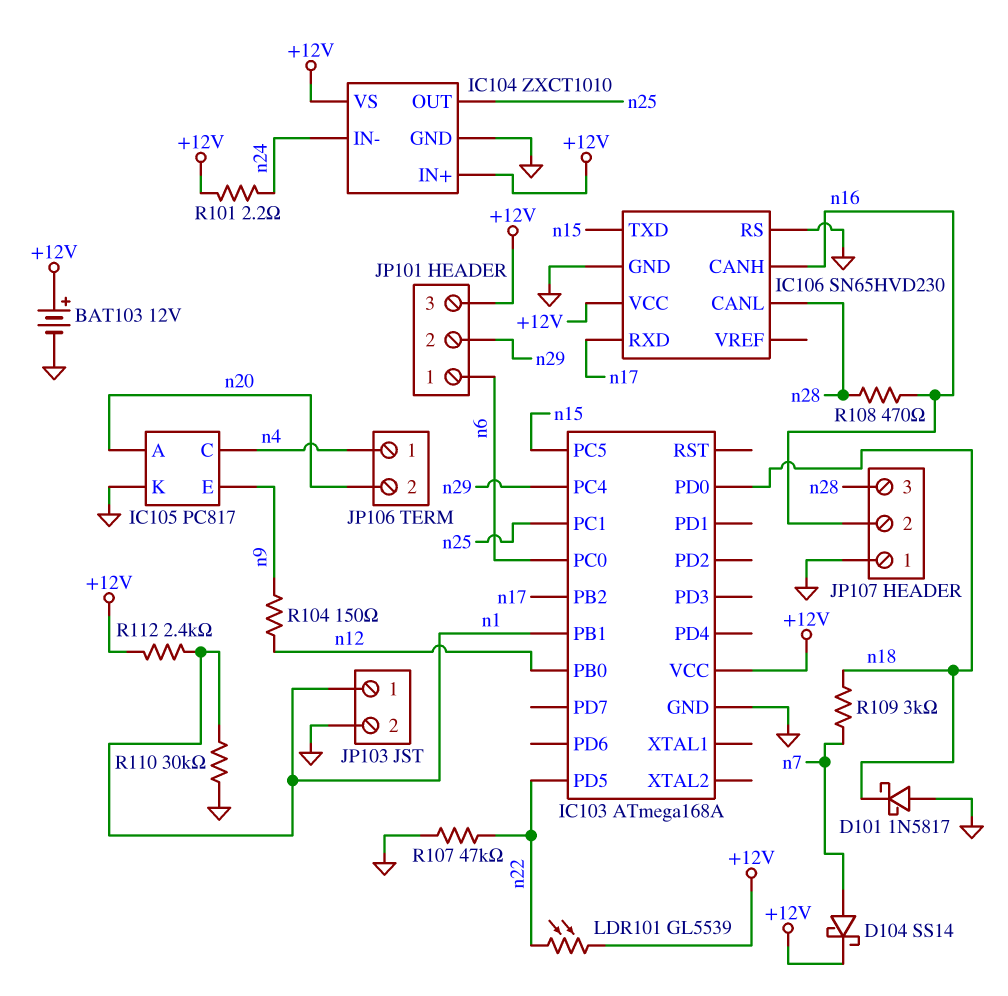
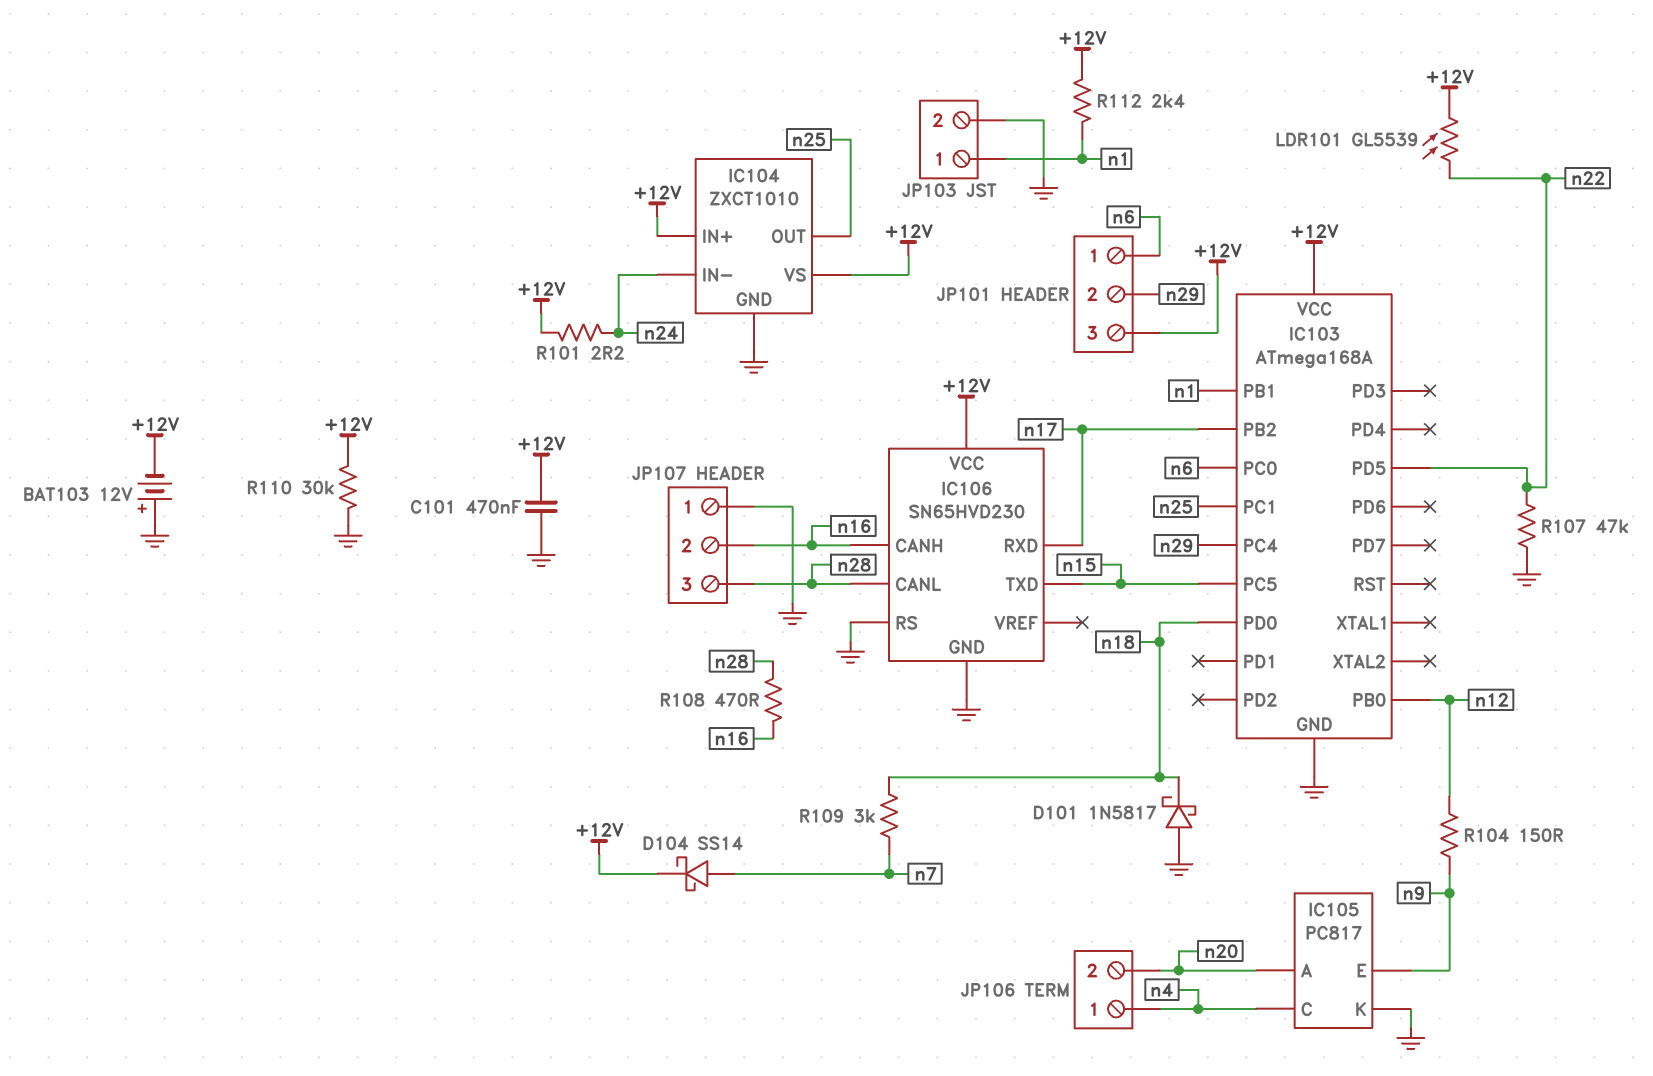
BAT103: 12V (plus +12V, minus GND) -> 12V (plus GND, minus +12V)
C101: none -> 470nF (+12V, GND)
R110: 30k (GND, n1) -> 30k (+12V, GND)

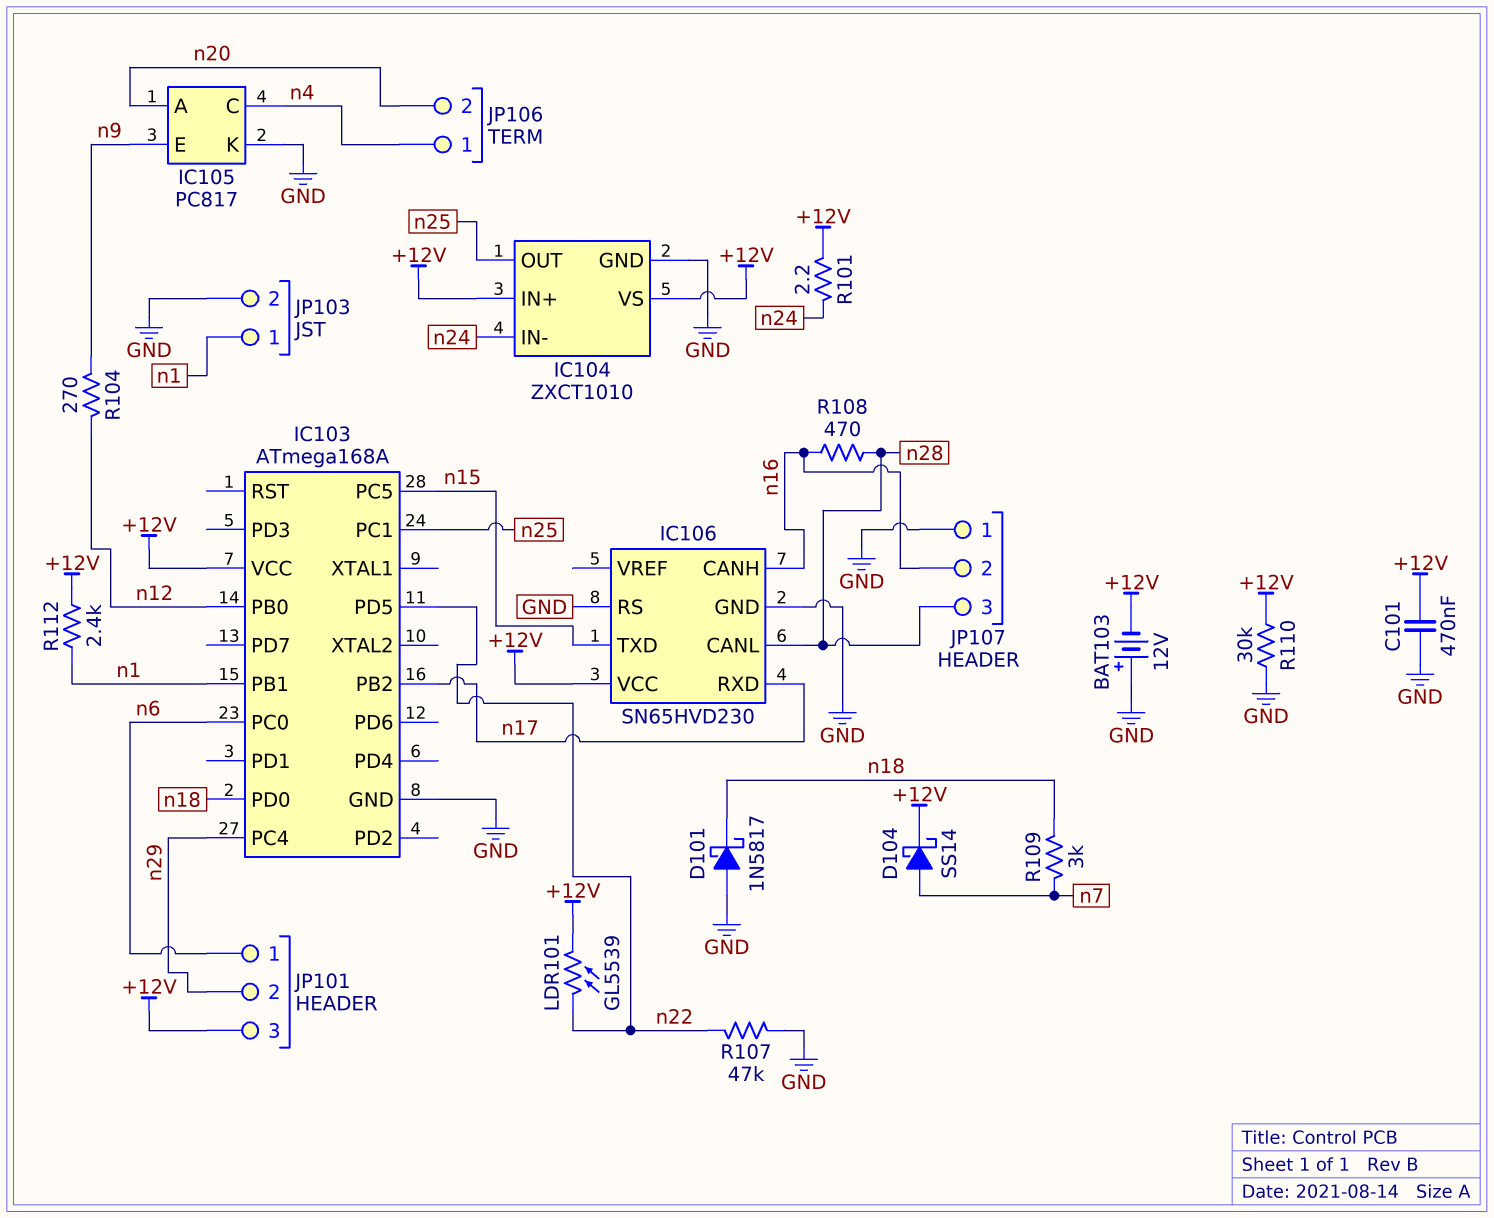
R104: 150 (n9, n12) -> 270 (n9, n12)

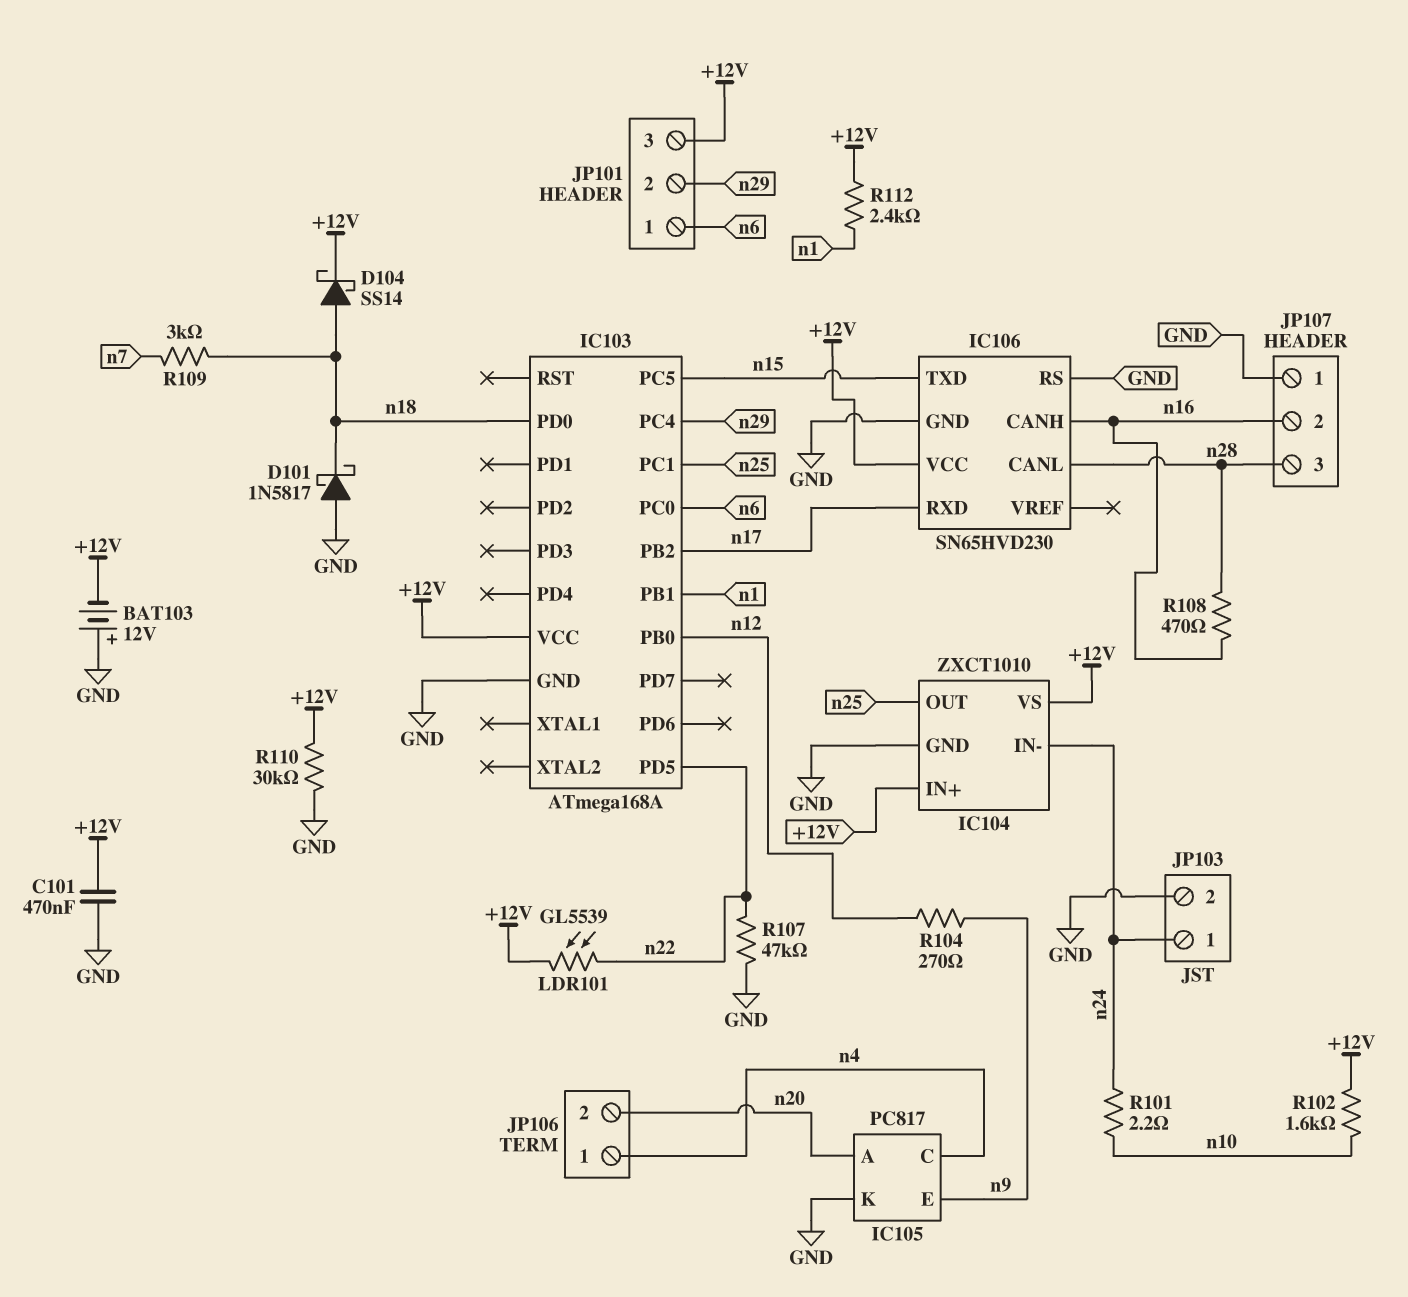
D104: schottky SS14 (A n7, K +12V) -> schottky SS14 (A n18, K +12V)
JP103 pin 1: n1 -> n24
R101: 2.2 (+12V, n24) -> 2.2 (n10, n24)
R102: none -> 1.6k (+12V, n10)

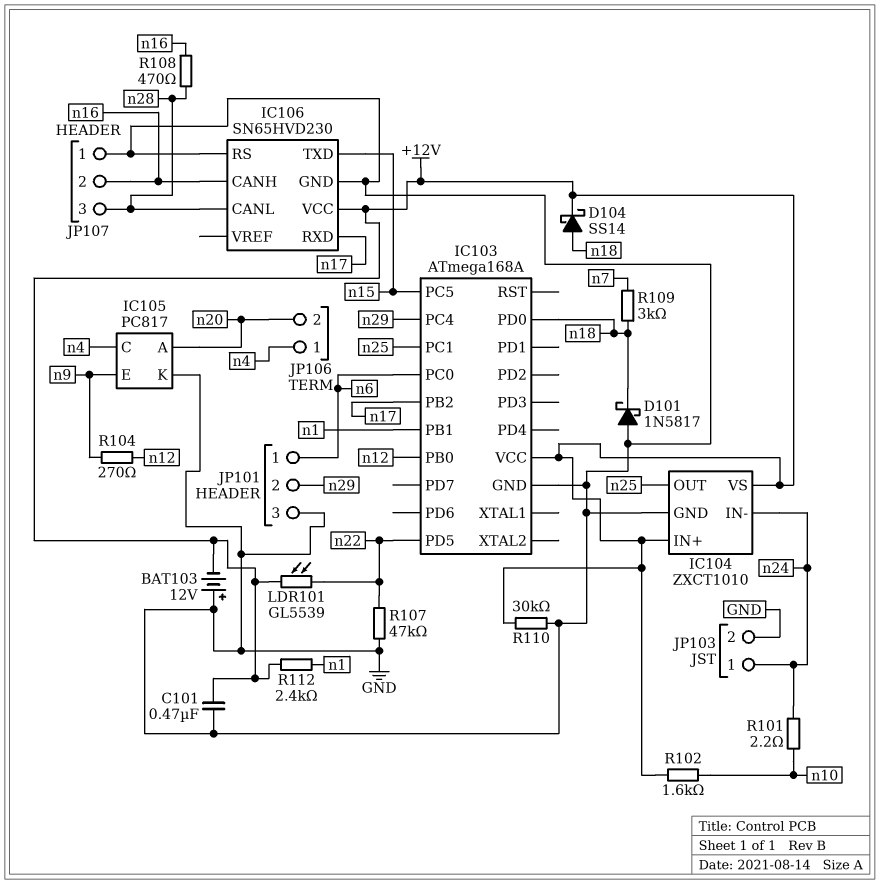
JP101 pin 3: +12V -> GND

